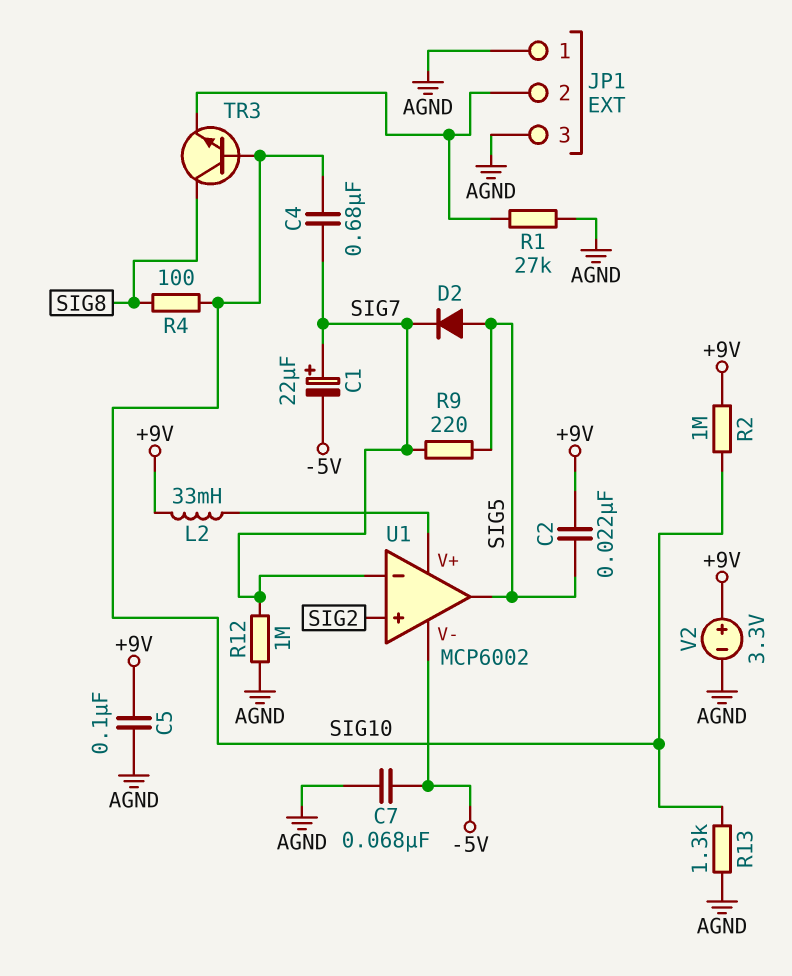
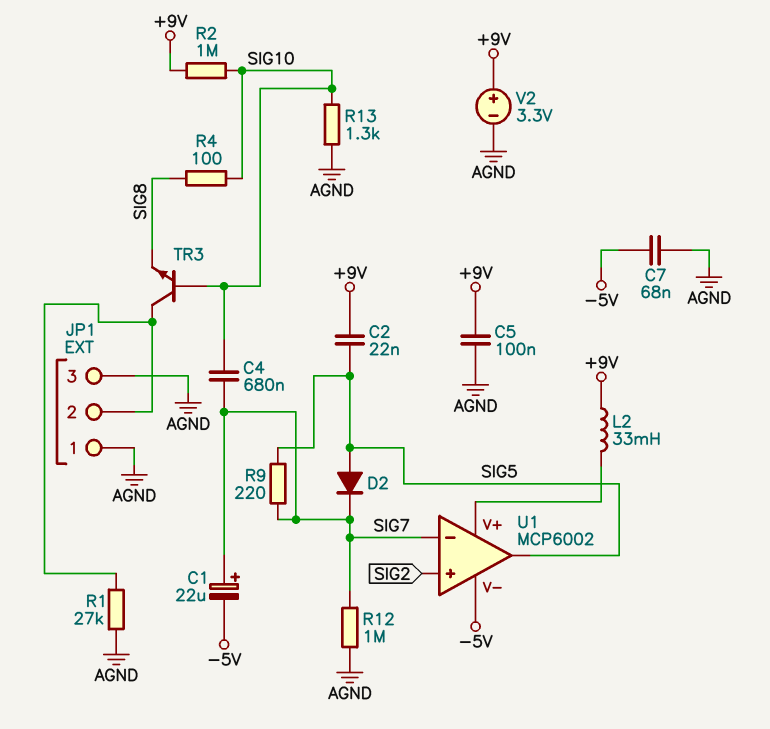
TR3: NPN (B SIG10, C SIG8, E JP1/2) -> NPN (B SIG10, C JP1/2, E SIG8)

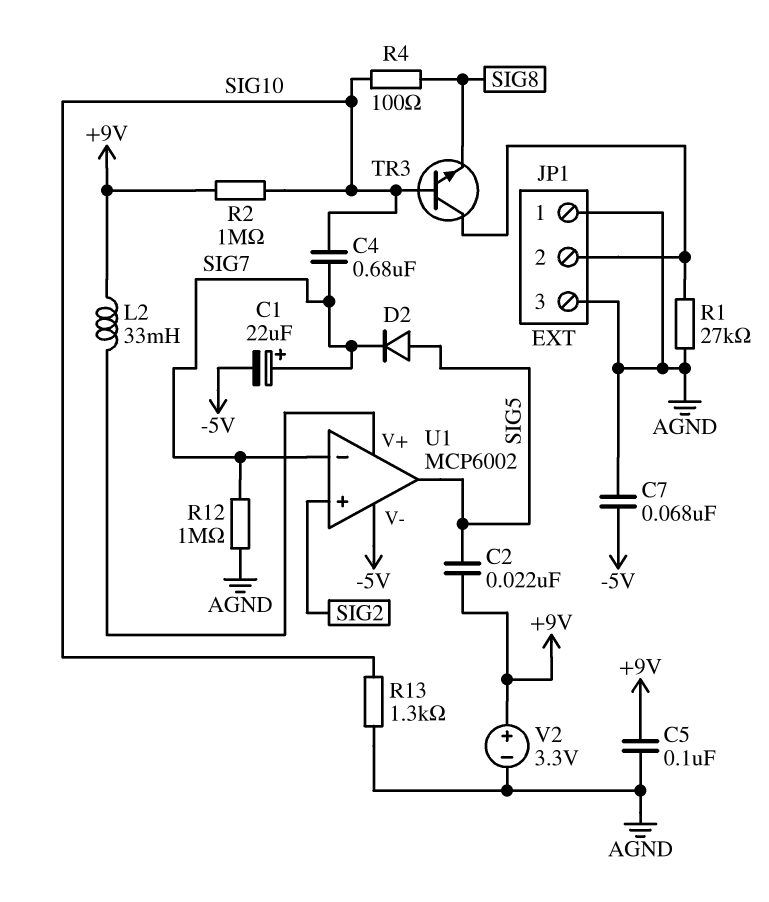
R9: 220 (SIG5, SIG7) -> none

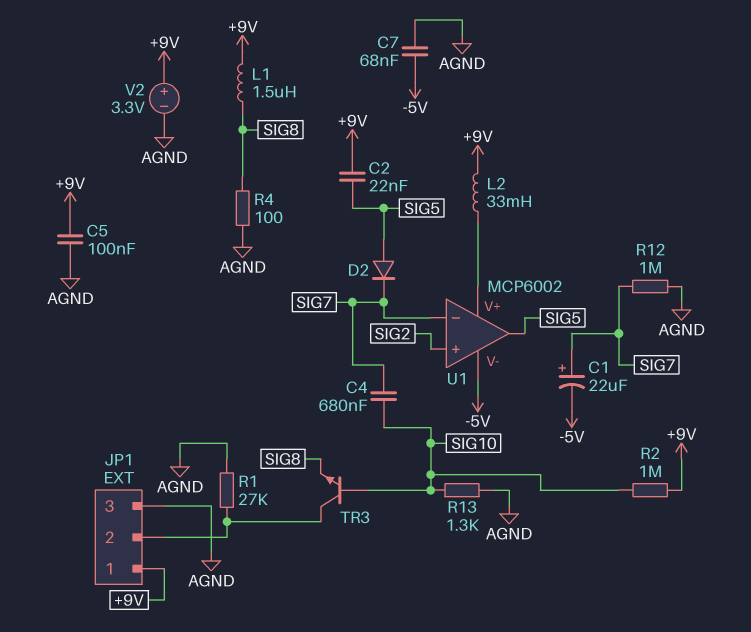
JP1 pin 1: AGND -> +9V
L1: none -> 1.5uH (+9V, SIG8)
R4: 100 (SIG8, SIG10) -> 100 (AGND, SIG8)

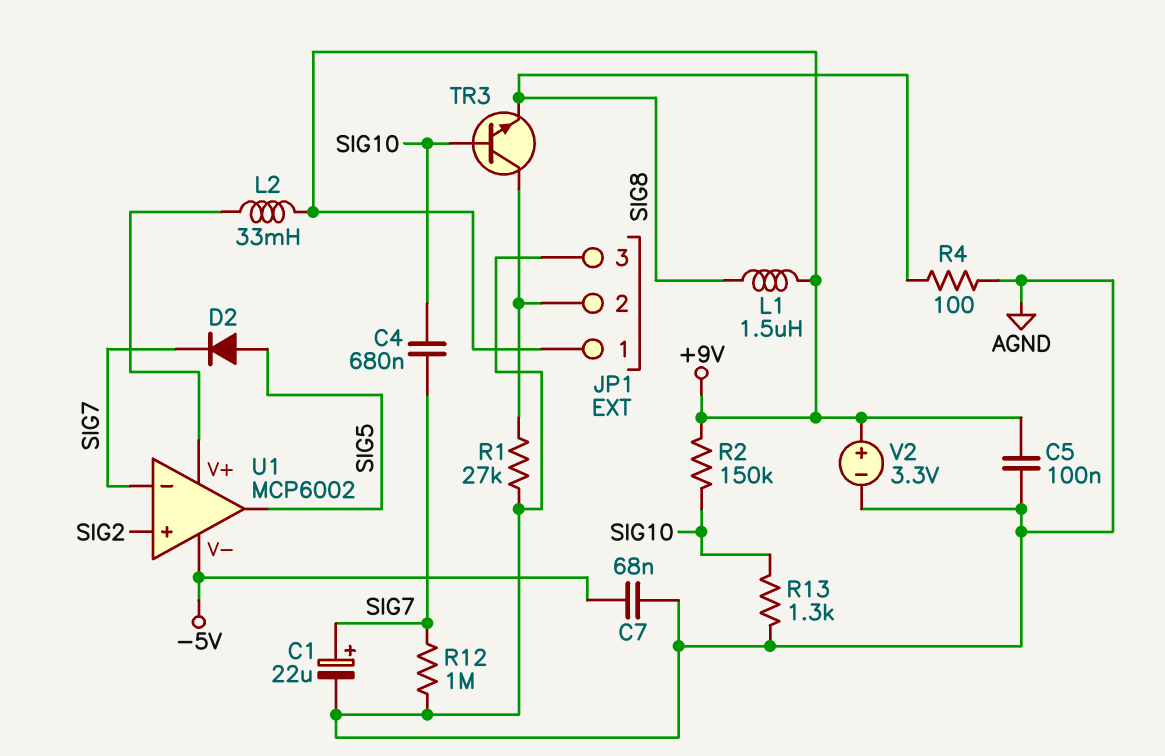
C1: 22uF (plus SIG7, minus -5V) -> 22uF (plus SIG7, minus AGND)
C2: 22nF (+9V, SIG5) -> none
R2: 1M (+9V, SIG10) -> 150k (+9V, SIG10)

